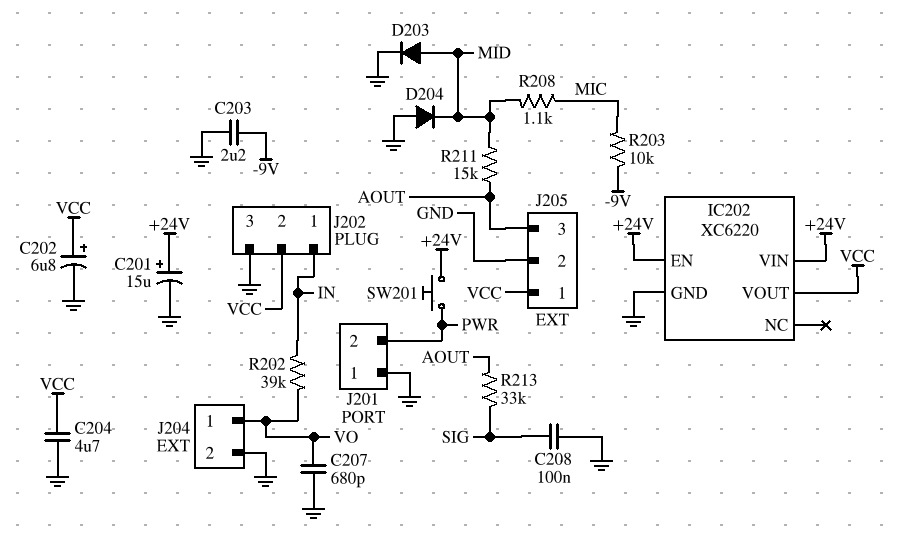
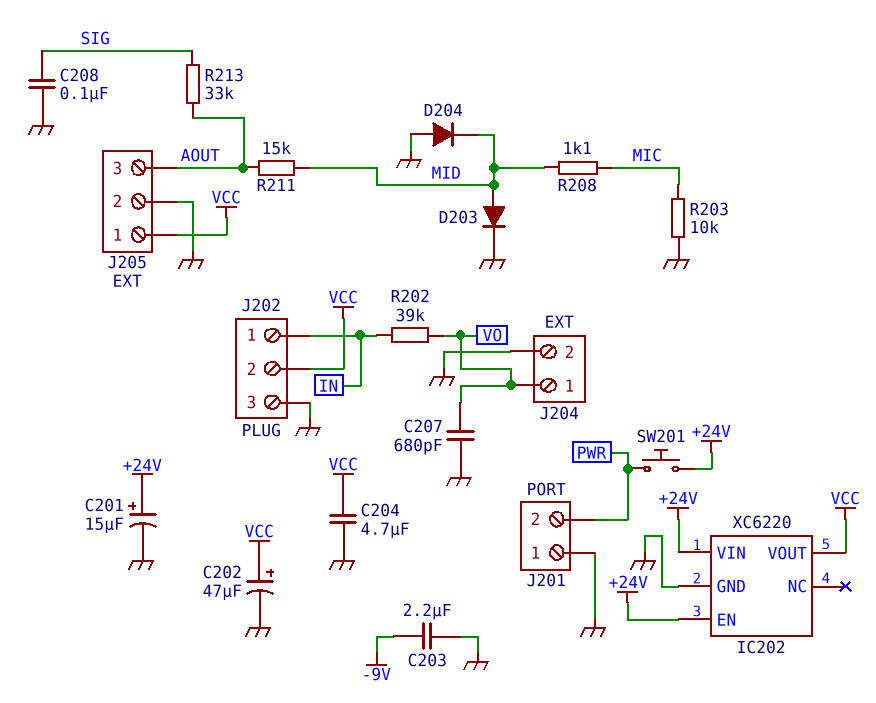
C202: 6.8uF (plus VCC, minus GND) -> 47uF (plus VCC, minus GND)
R203: 10k (-9V, MIC) -> 10k (GND, MIC)

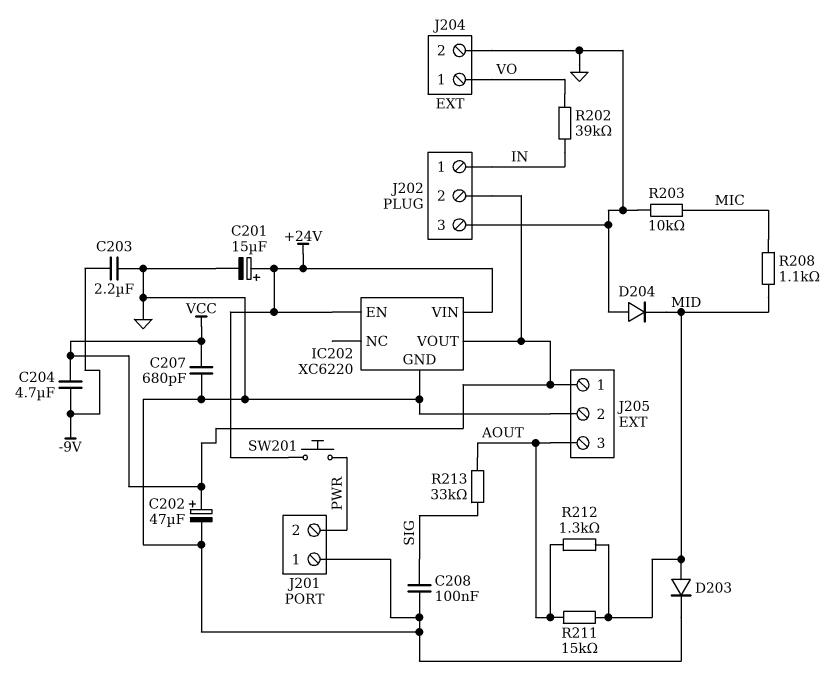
C204: 4.7uF (GND, VCC) -> 4.7uF (-9V, VCC)
C207: 680pF (GND, VO) -> 680pF (GND, VCC)
R212: none -> 1.3k (AOUT, MID)

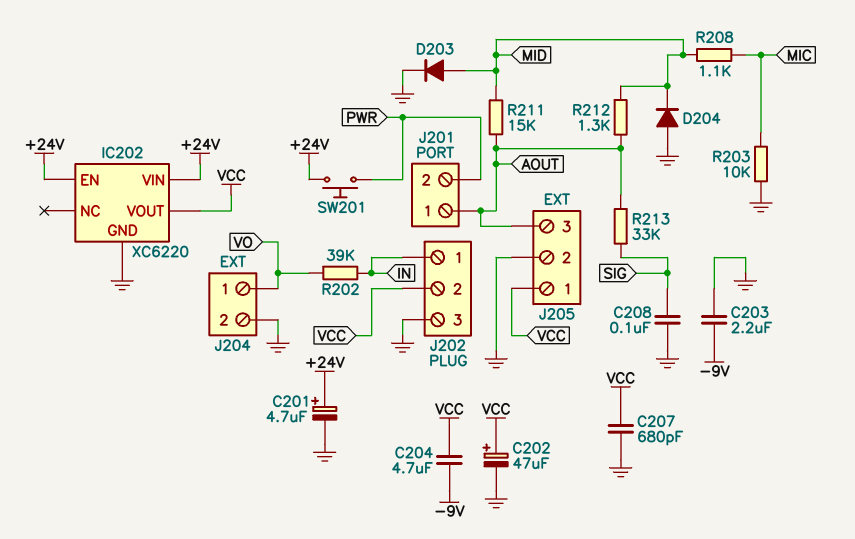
C201: 15uF (plus +24V, minus GND) -> 4.7uF (plus +24V, minus GND)
J201 pin 1: GND -> AOUT

